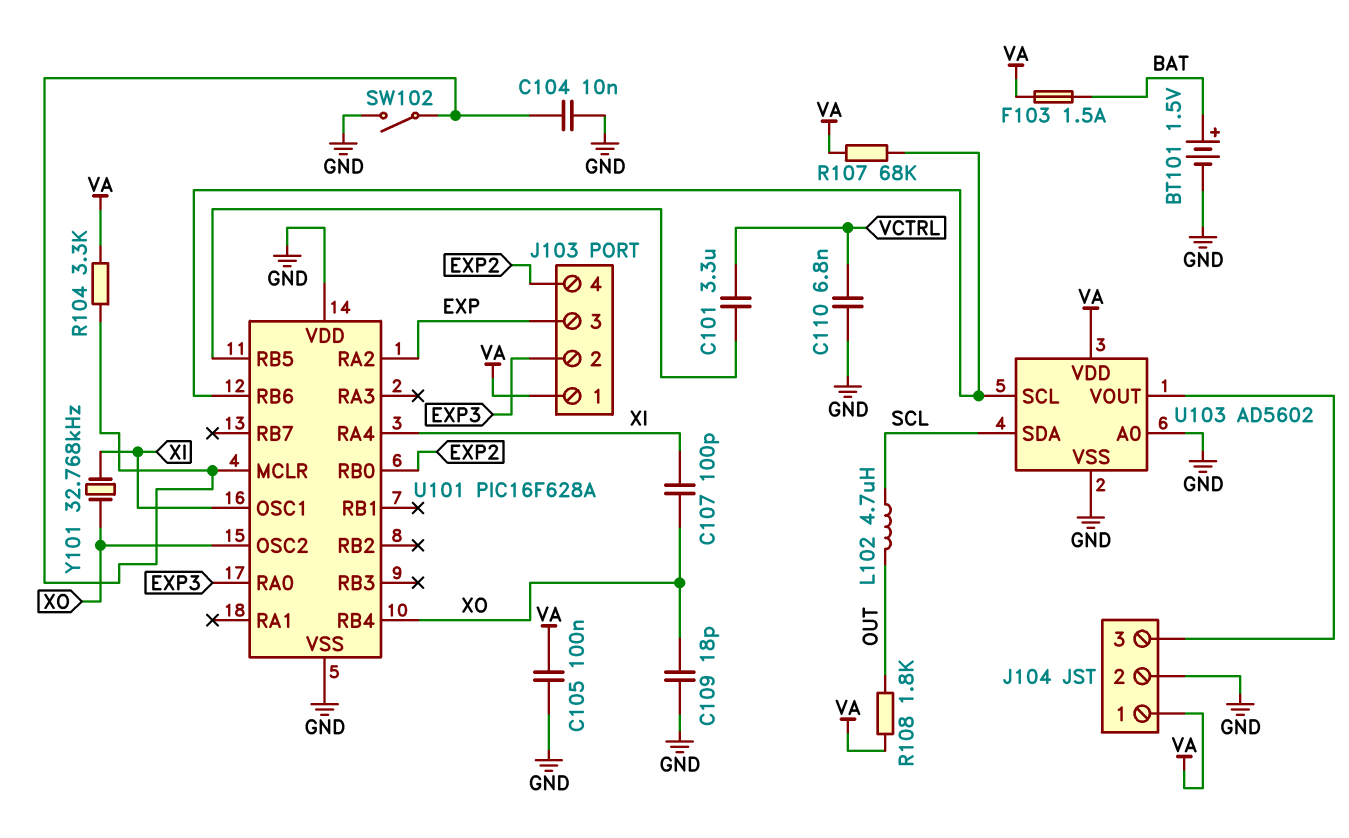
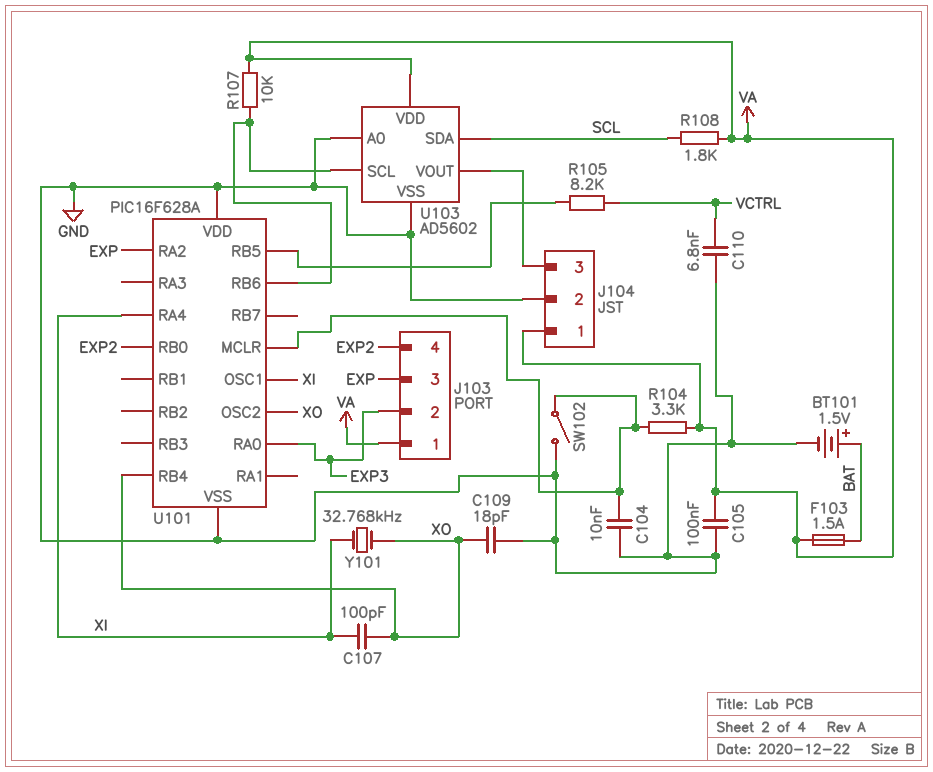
C101: 3.3uF (U101/RB5, VCTRL) -> none
L102: 4.7uH (OUT, SCL) -> none
R105: none -> 8.2k (U101/RB5, VCTRL)
R107: 68k (U101/RB6, VA) -> 10k (U101/RB6, VA)
R108: 1.8k (OUT, VA) -> 1.8k (SCL, VA)

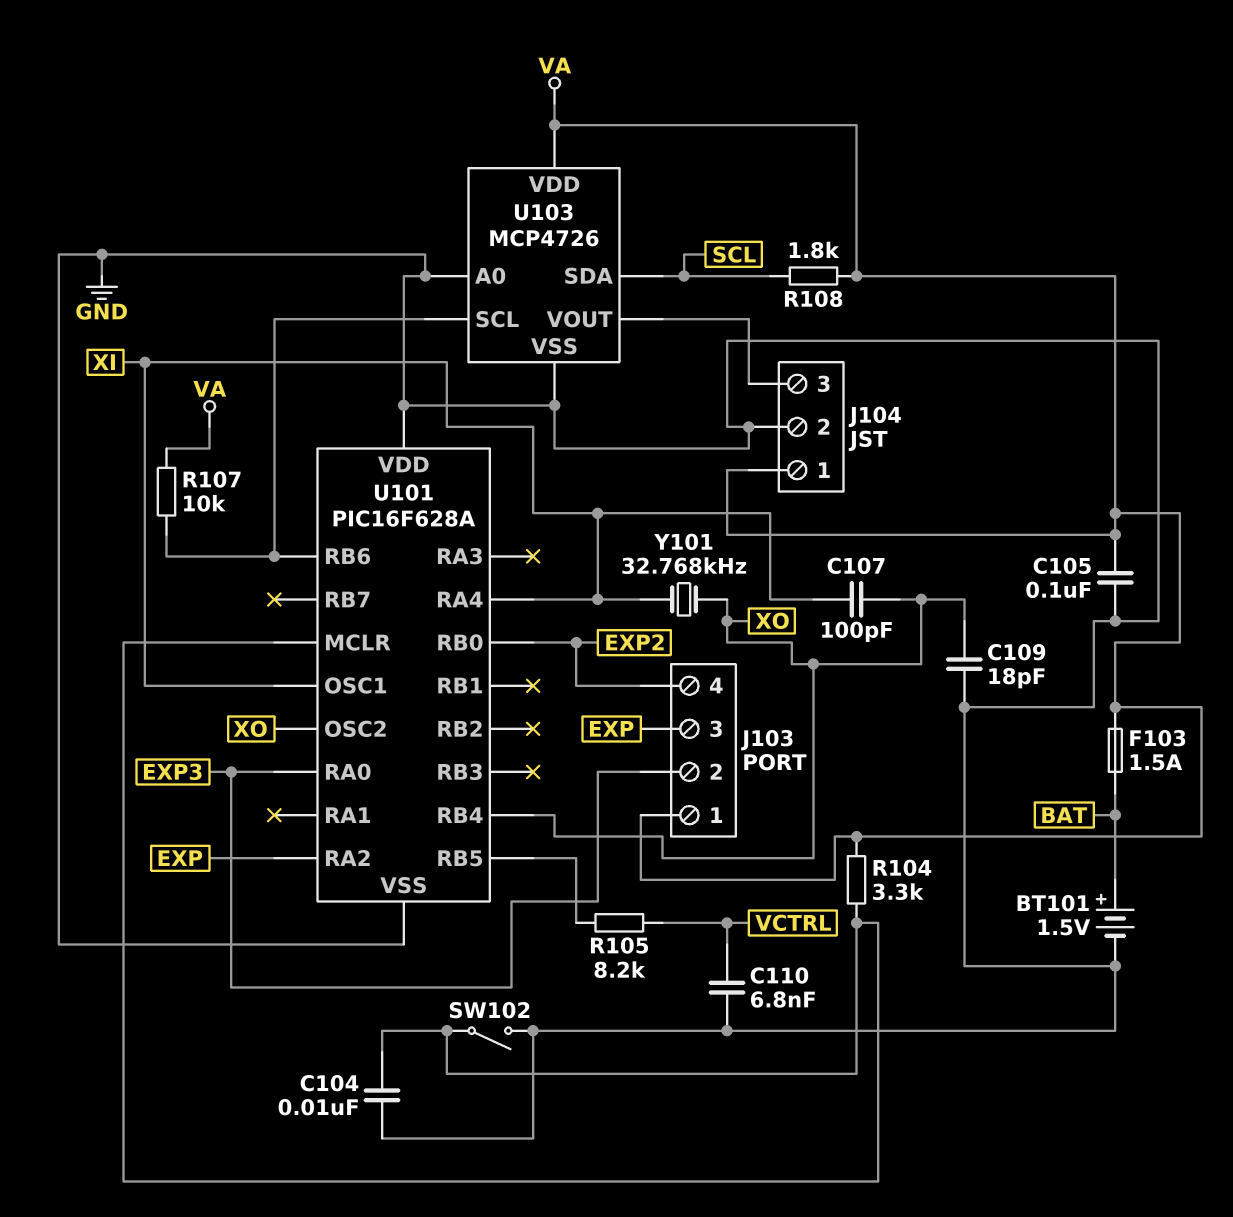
U103: AD5602 -> MCP4726

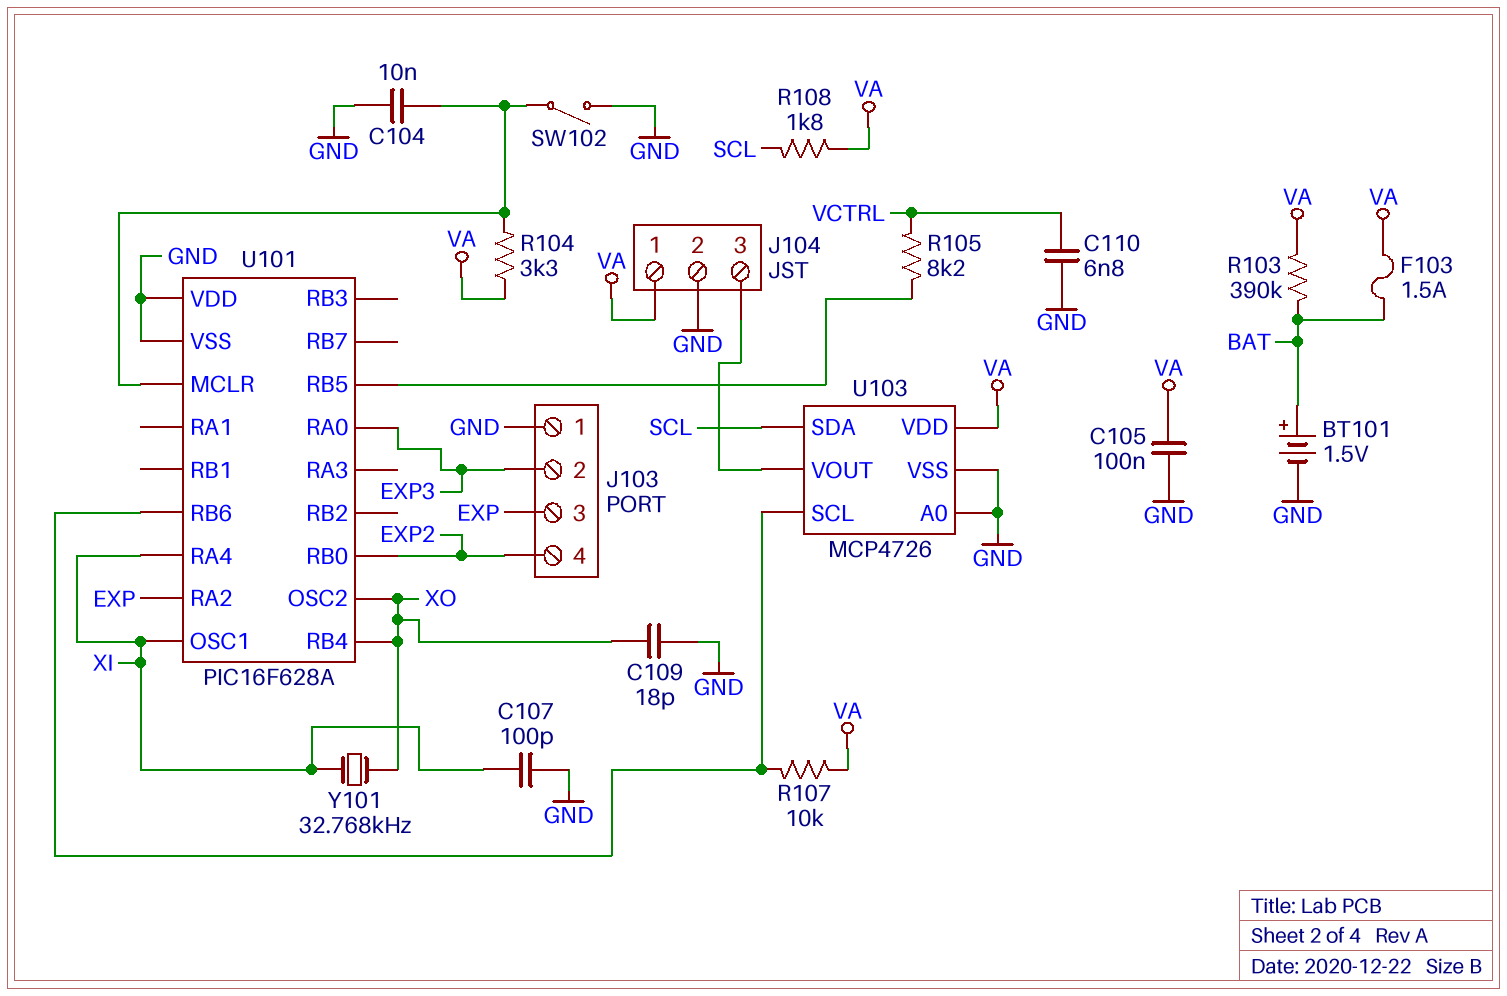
C107: 100pF (XI, XO) -> 100pF (GND, XI)
J103 pin 1: VA -> GND
R103: none -> 390k (BAT, VA)

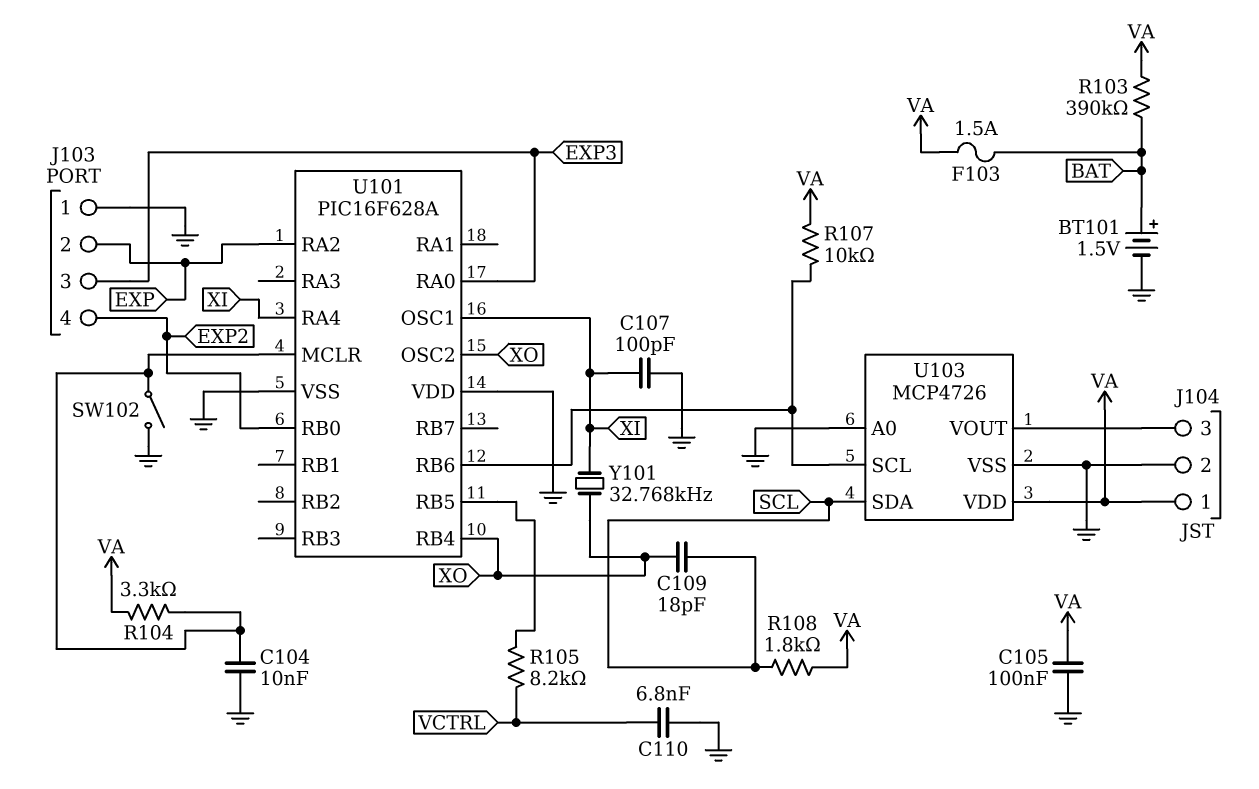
C109: 18pF (GND, XO) -> 18pF (SCL, XO)
J103 pin 2: EXP3 -> EXP
J103 pin 3: EXP -> EXP3

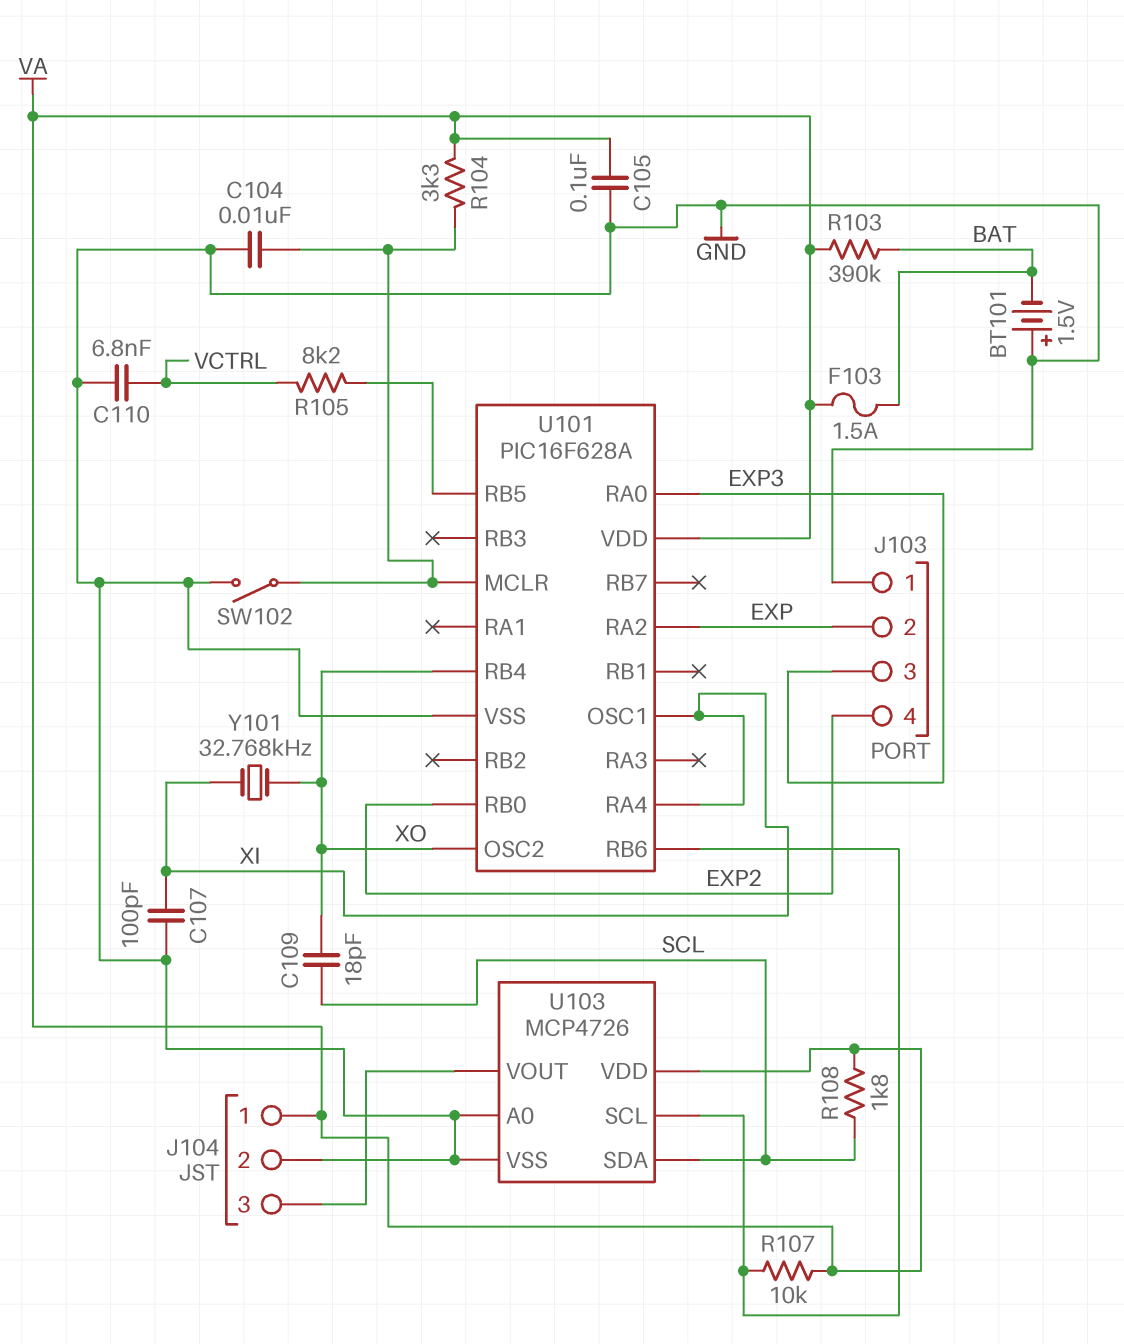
BT101: 1.5V (plus BAT, minus GND) -> 1.5V (plus GND, minus BAT)
U101 pin VDD: GND -> VA

